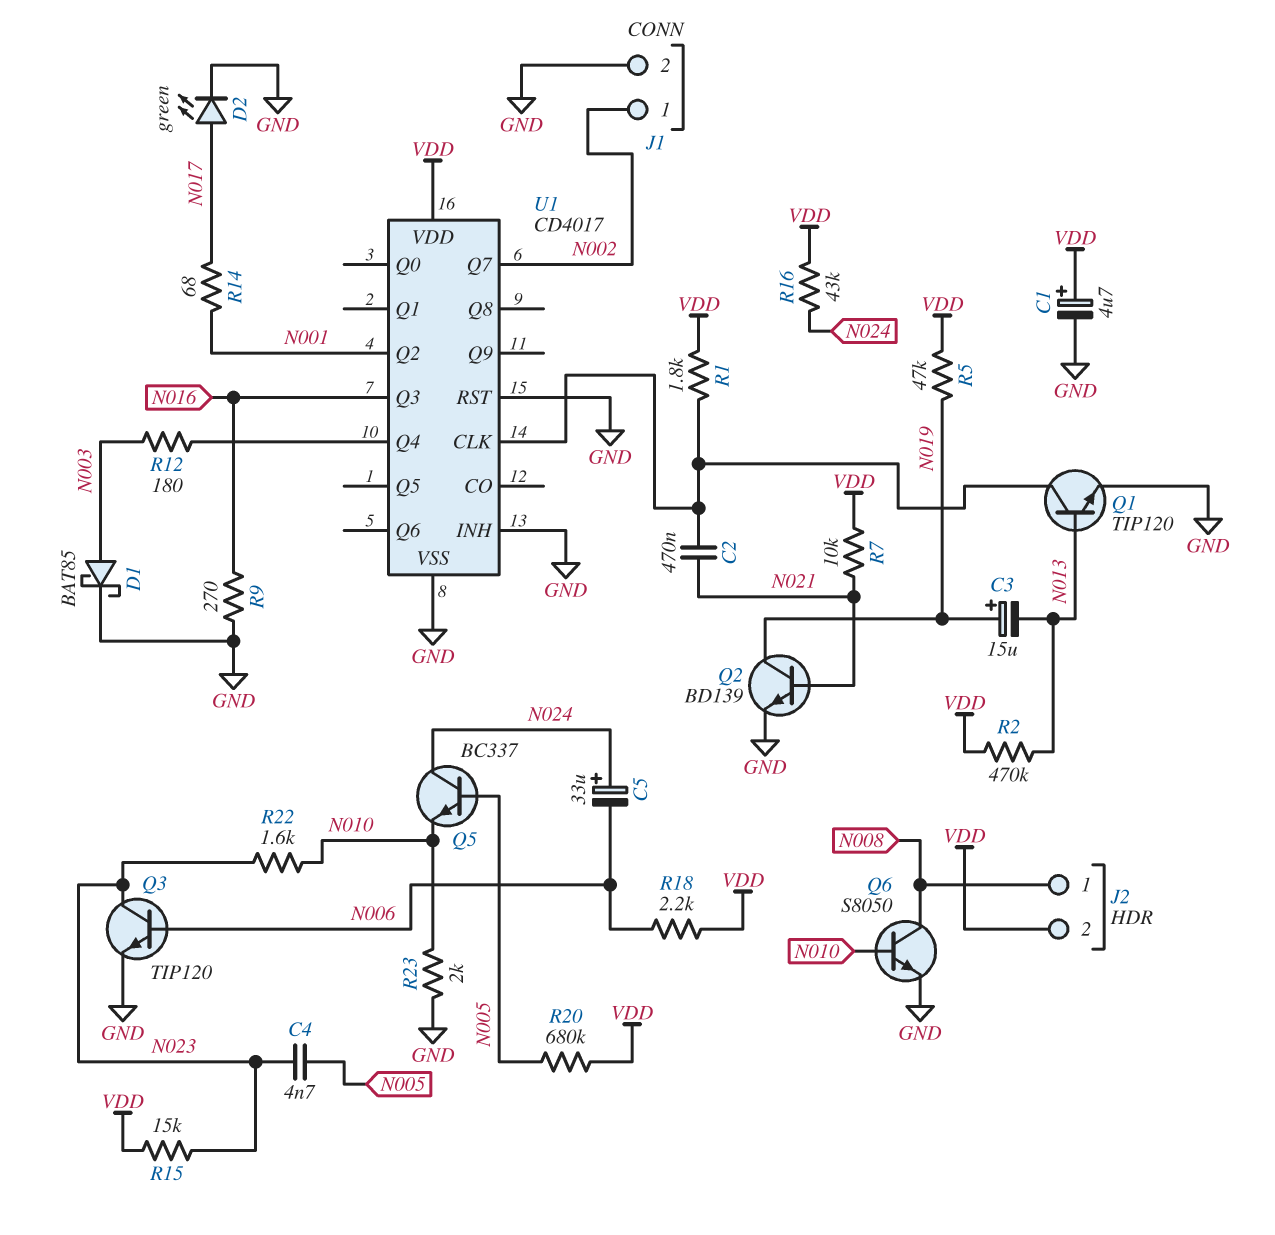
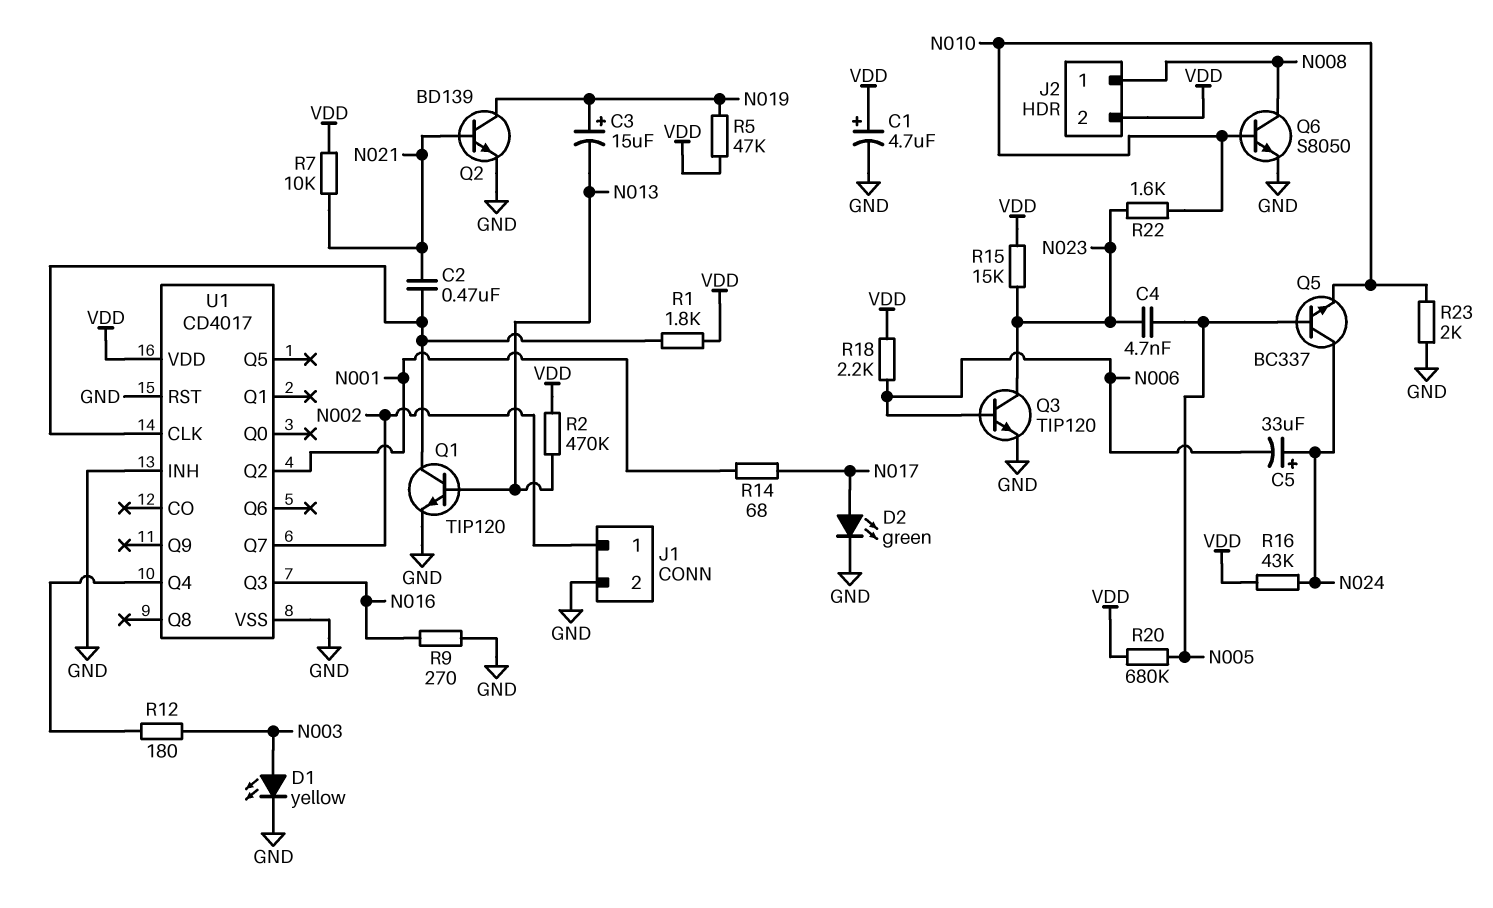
D1: schottky BAT85 (A N003, K GND) -> LED yellow (A N003, K GND)

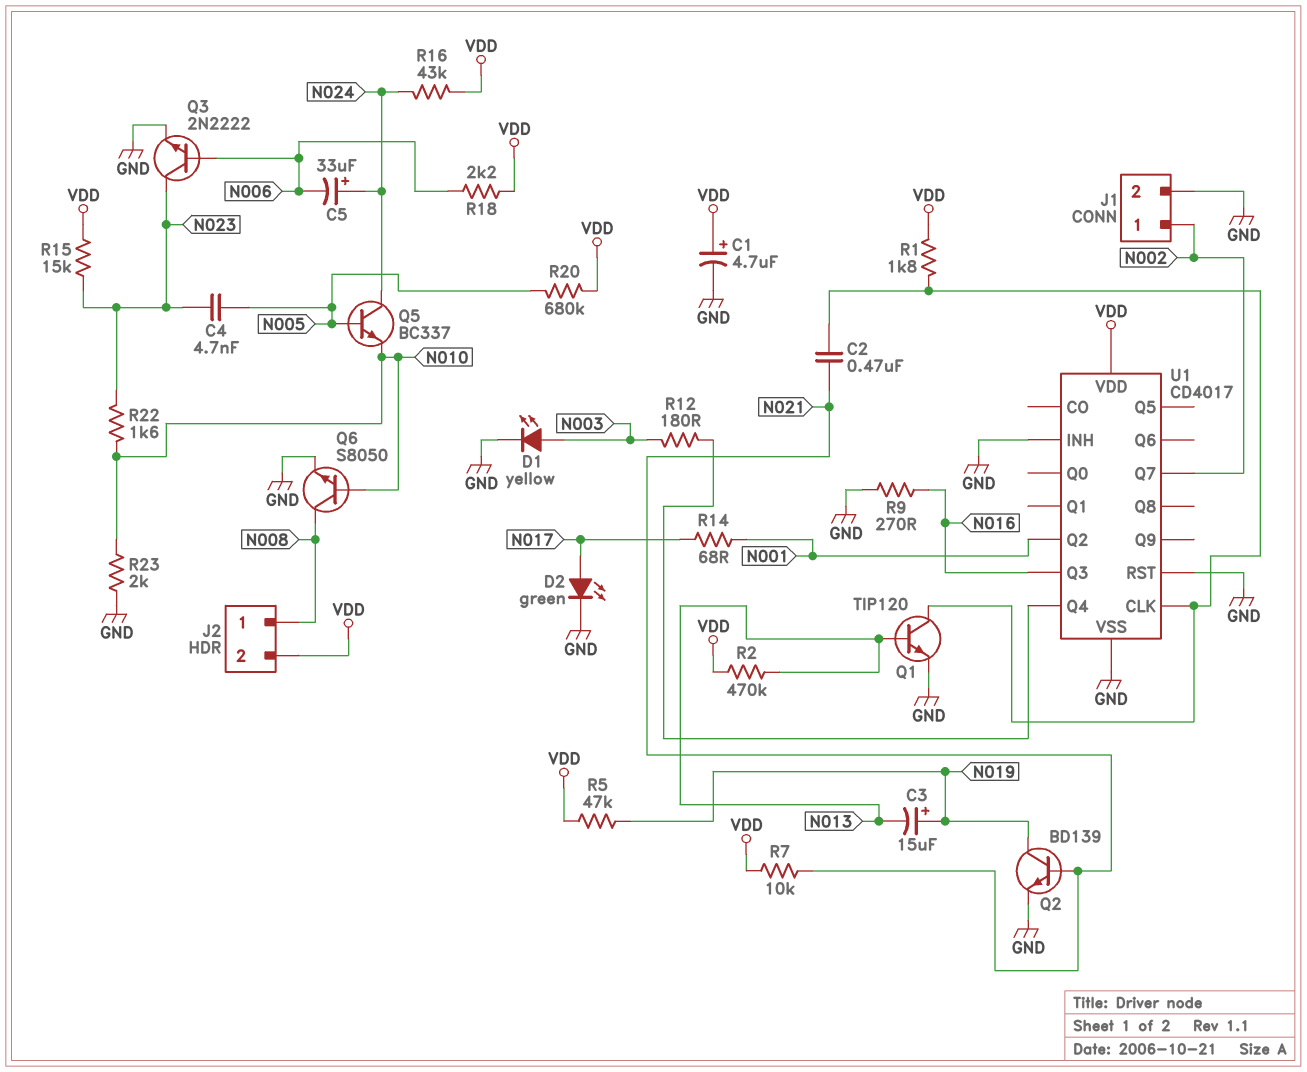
Q3: NPN TIP120 (B N006, C N023, E GND) -> NPN 2N2222 (B N006, C N023, E GND)

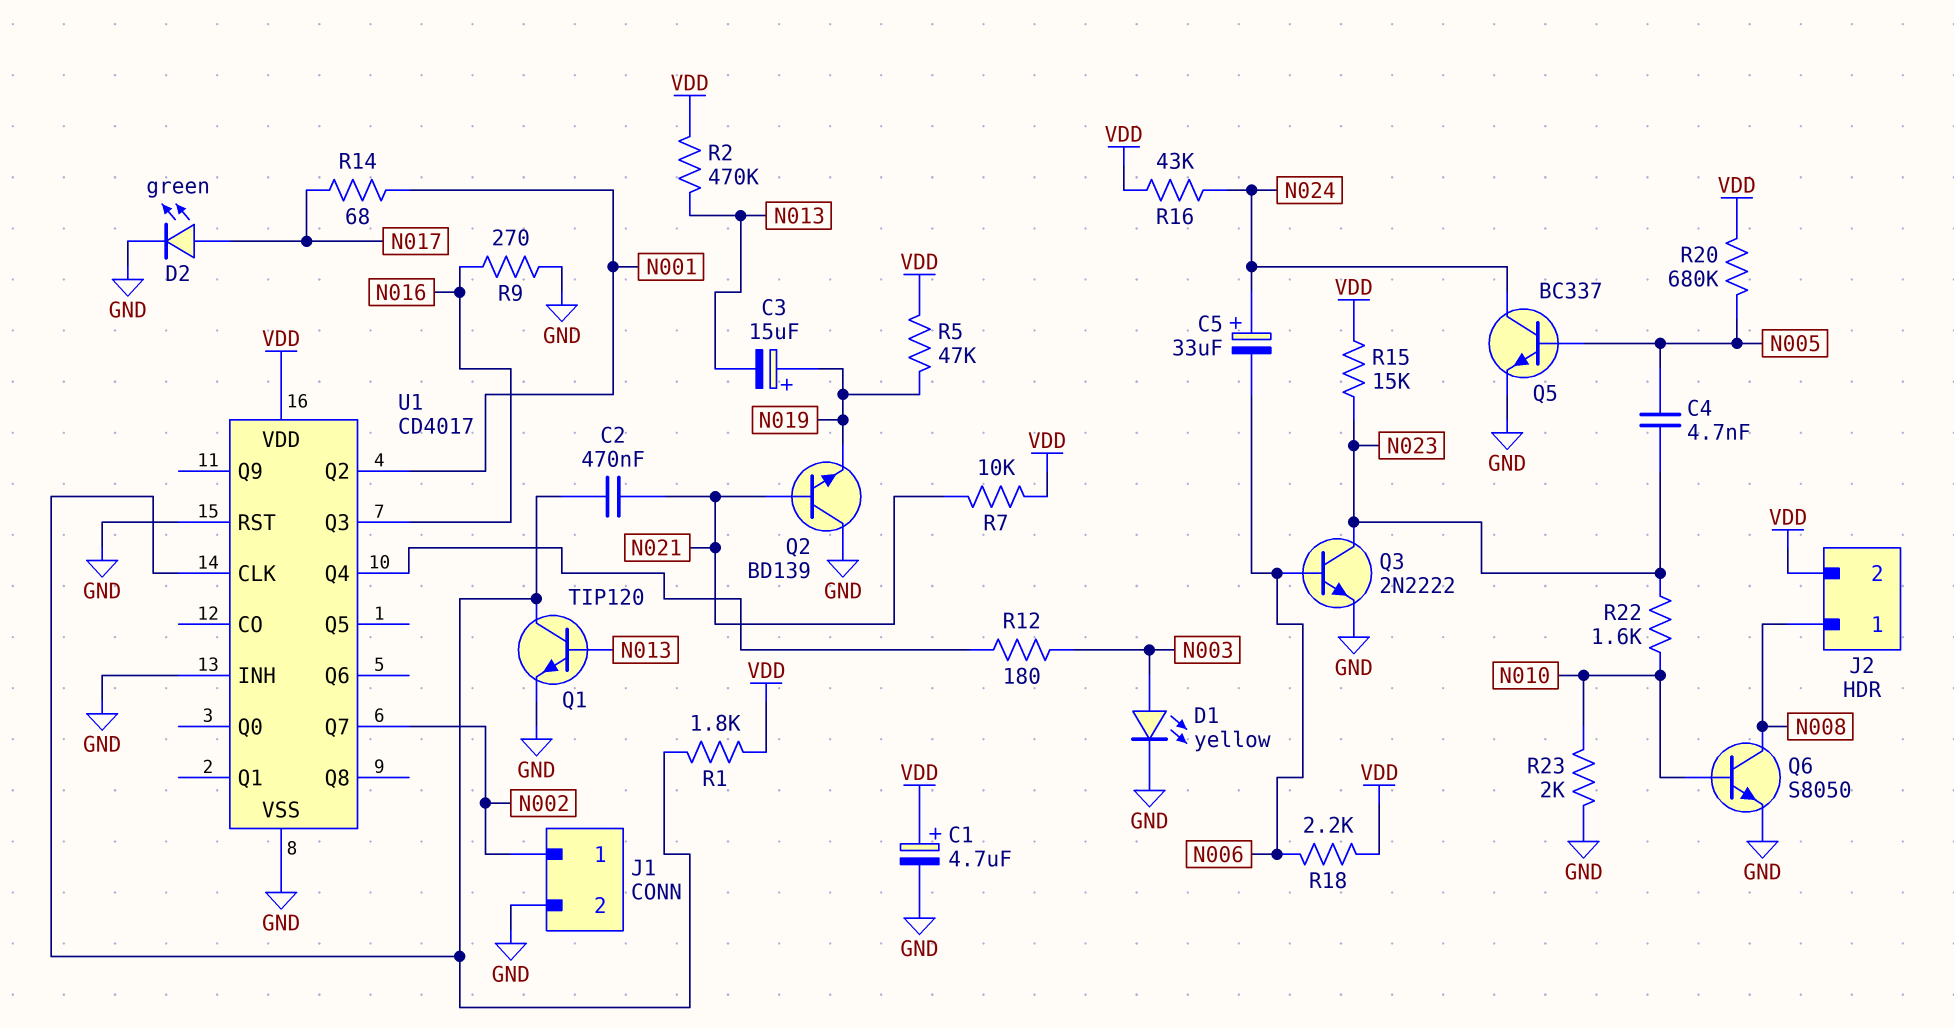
Q2: NPN BD139 (B N021, C N019, E GND) -> NPN BD139 (B N021, C GND, E N019)
Q5: NPN BC337 (B N005, C N024, E N010) -> NPN BC337 (B N005, C N024, E GND)

